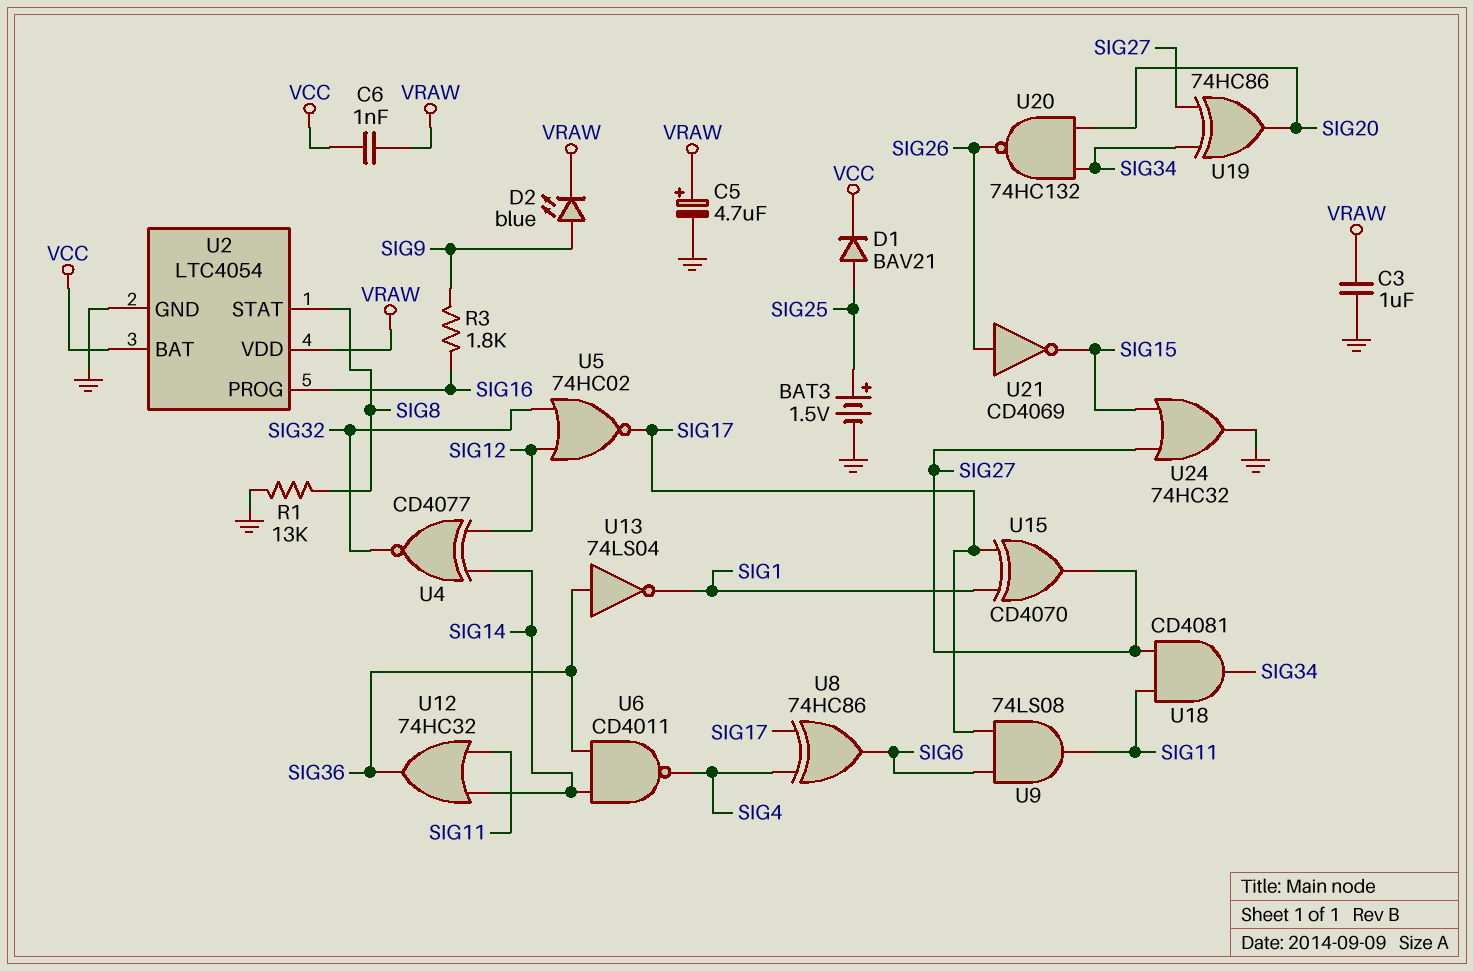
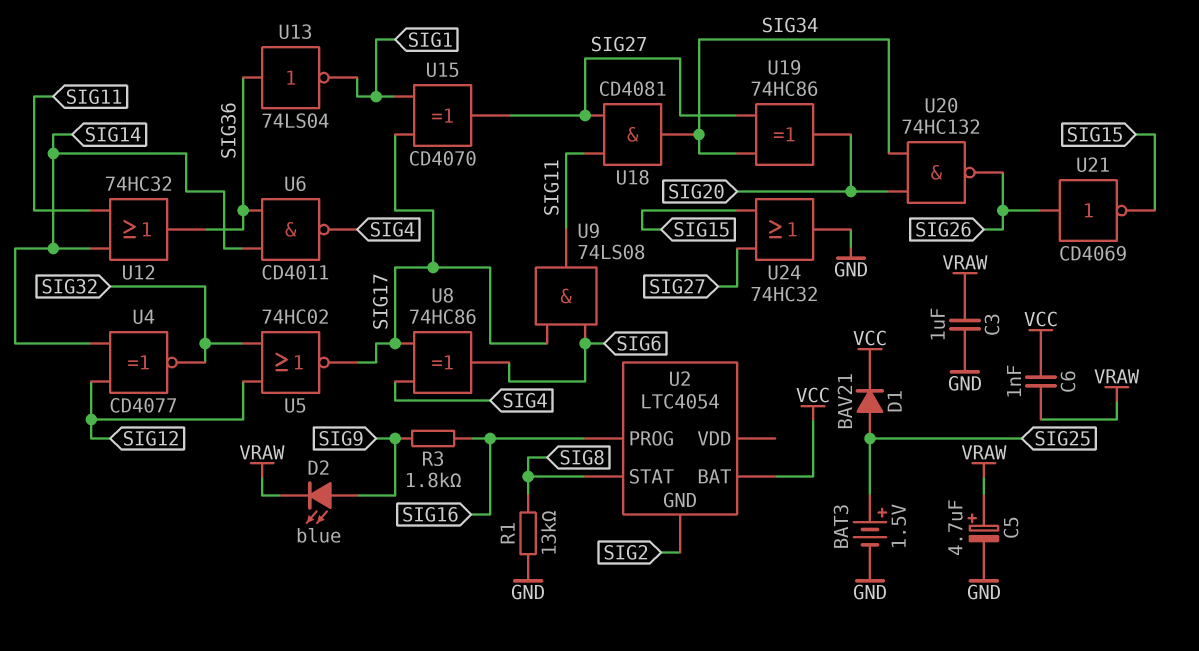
U2 pin GND: GND -> SIG2
U2 pin VDD: VRAW -> none

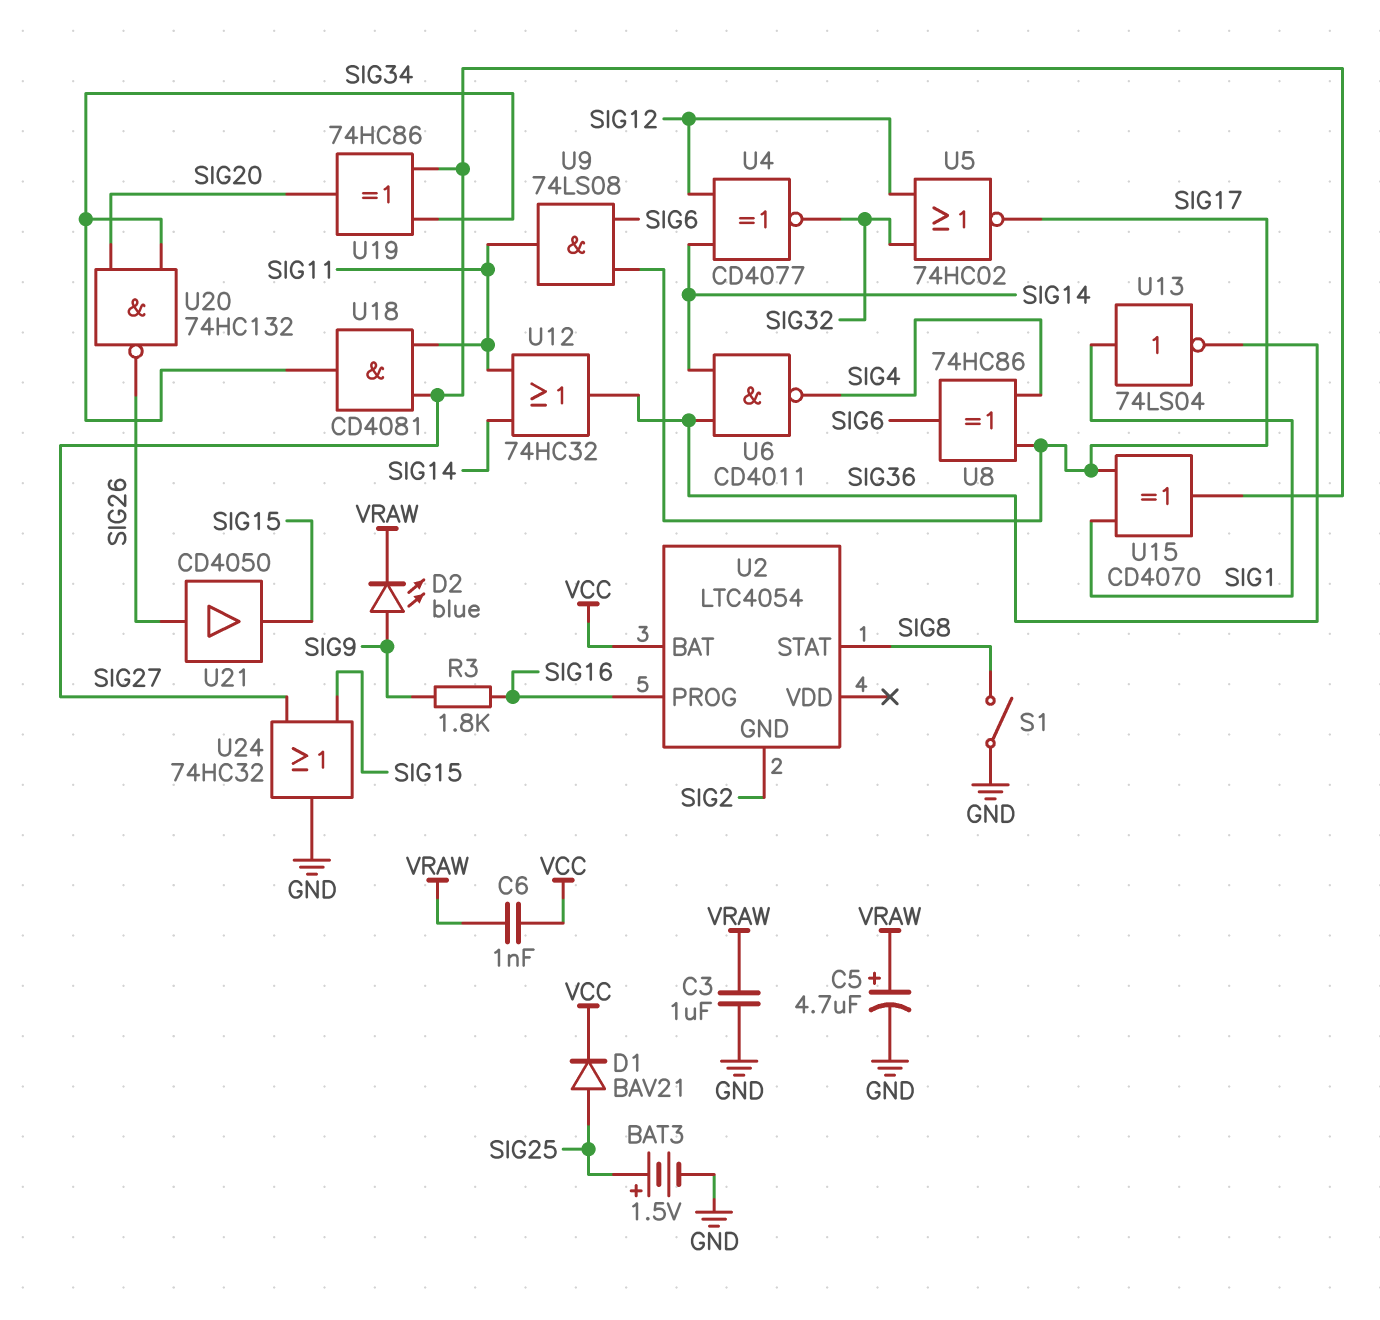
R1: 13k (GND, SIG8) -> none
S1: none -> switch (GND, SIG8)
U13: NOT 74LS04 (in SIG36, out SIG1) -> NOT 74LS04 (in SIG1, out SIG36)
U21: NOT CD4069 (in SIG26, out SIG15) -> buffer CD4050 (in SIG26, out SIG15)

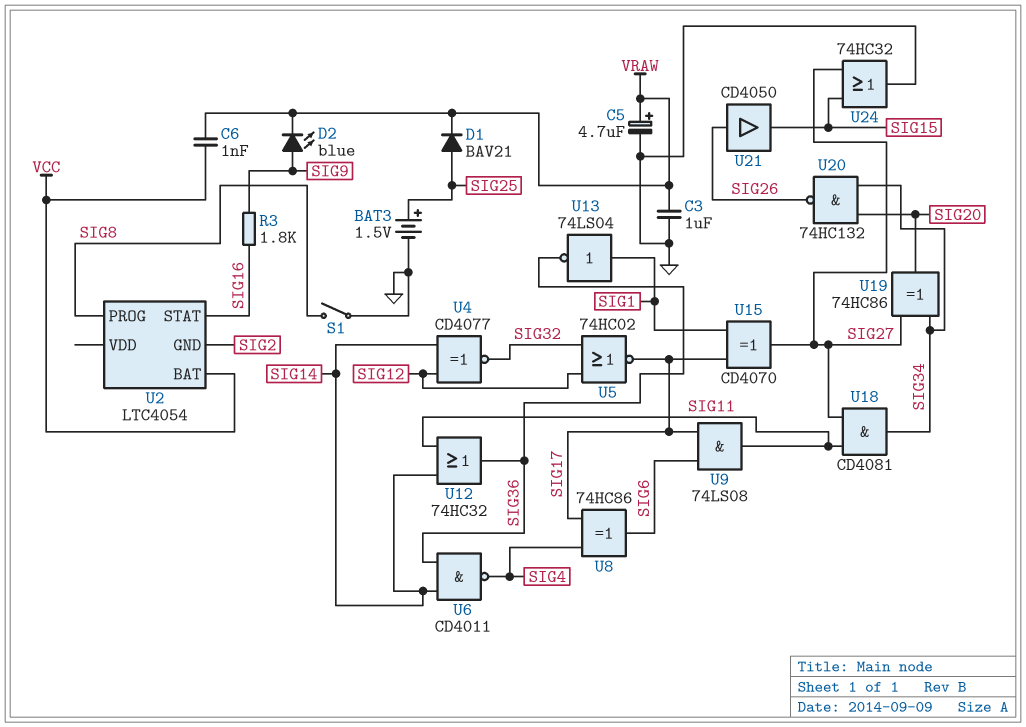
D1: diode BAV21 (A SIG25, K VCC) -> diode BAV21 (A SIG25, K VRAW)
U2 pin PROG: SIG16 -> SIG8
U2 pin STAT: SIG8 -> SIG16

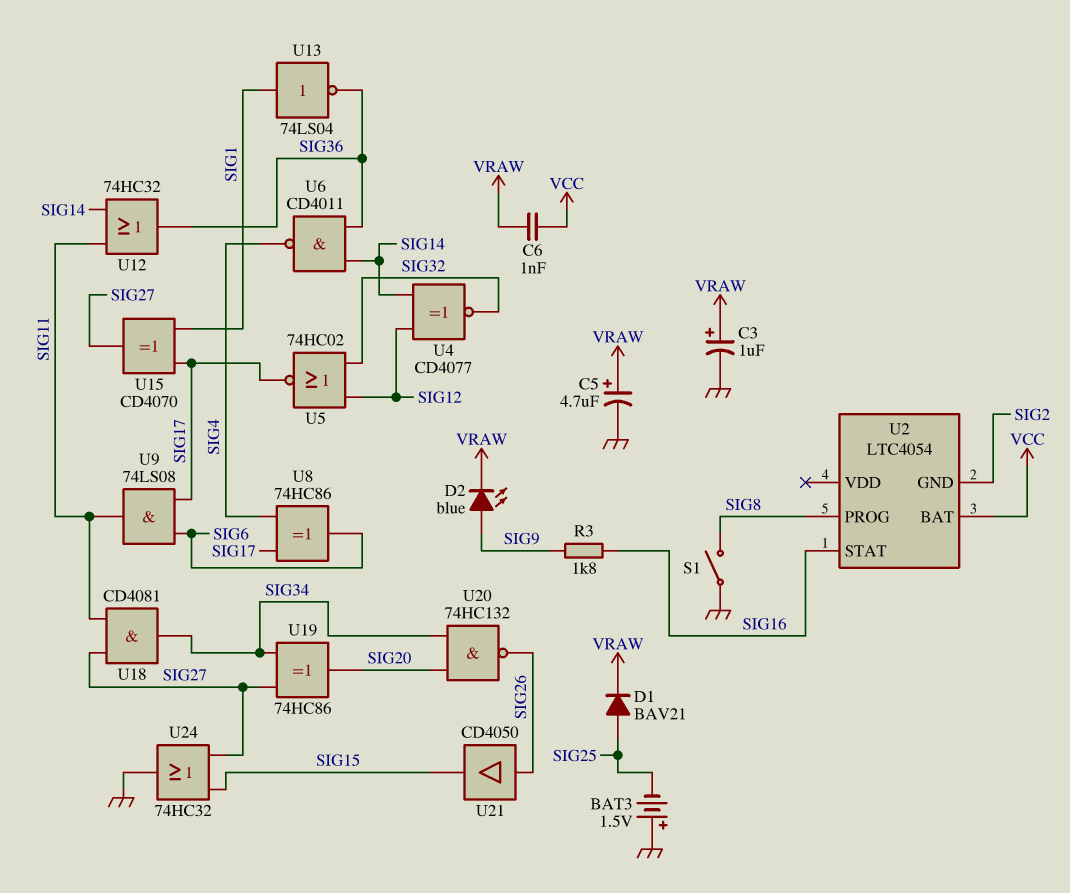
BAT3: 1.5V (plus SIG25, minus GND) -> 1.5V (plus GND, minus SIG25)
C3: 1uF (GND, VRAW) -> 1uF (plus VRAW, minus GND)

